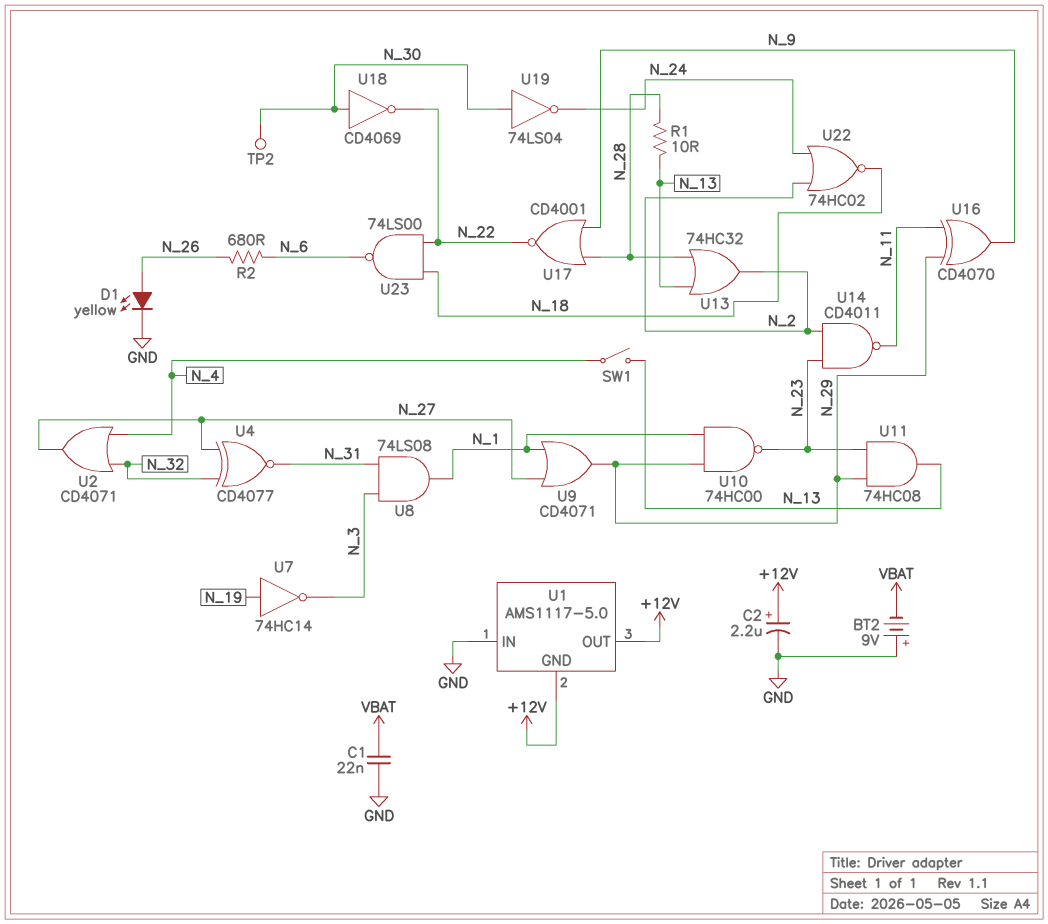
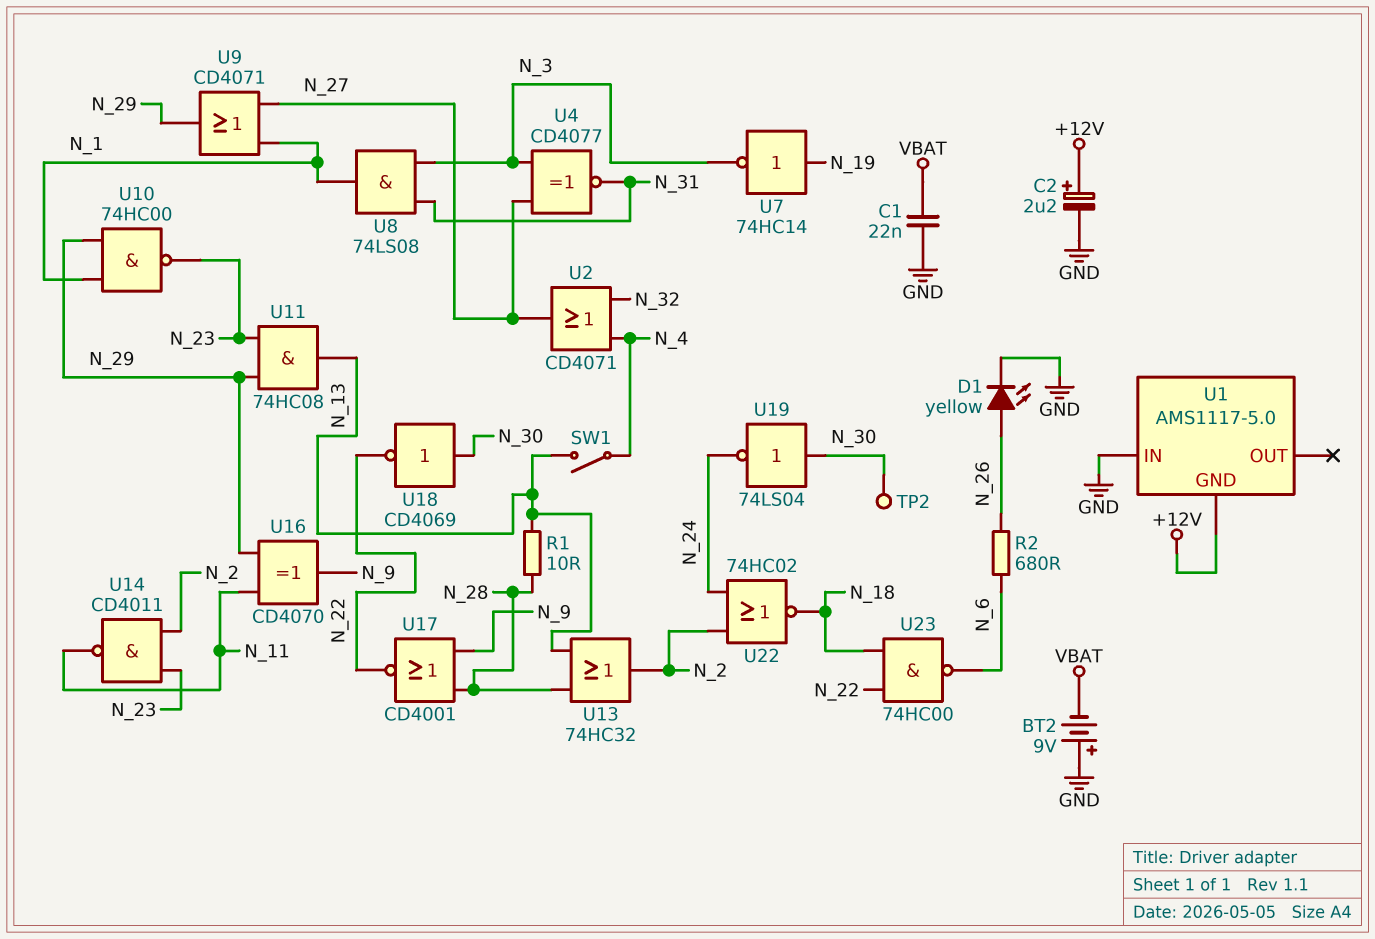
U1 pin OUT: +12V -> none
U4: XNOR CD4077 (in N_27, in N_32, out N_31) -> XNOR CD4077 (in N_3, in N_27, out N_31)
U23: NAND 74LS00 (in N_18, in N_22, out N_6) -> NAND 74HC00 (in N_18, in N_22, out N_6)

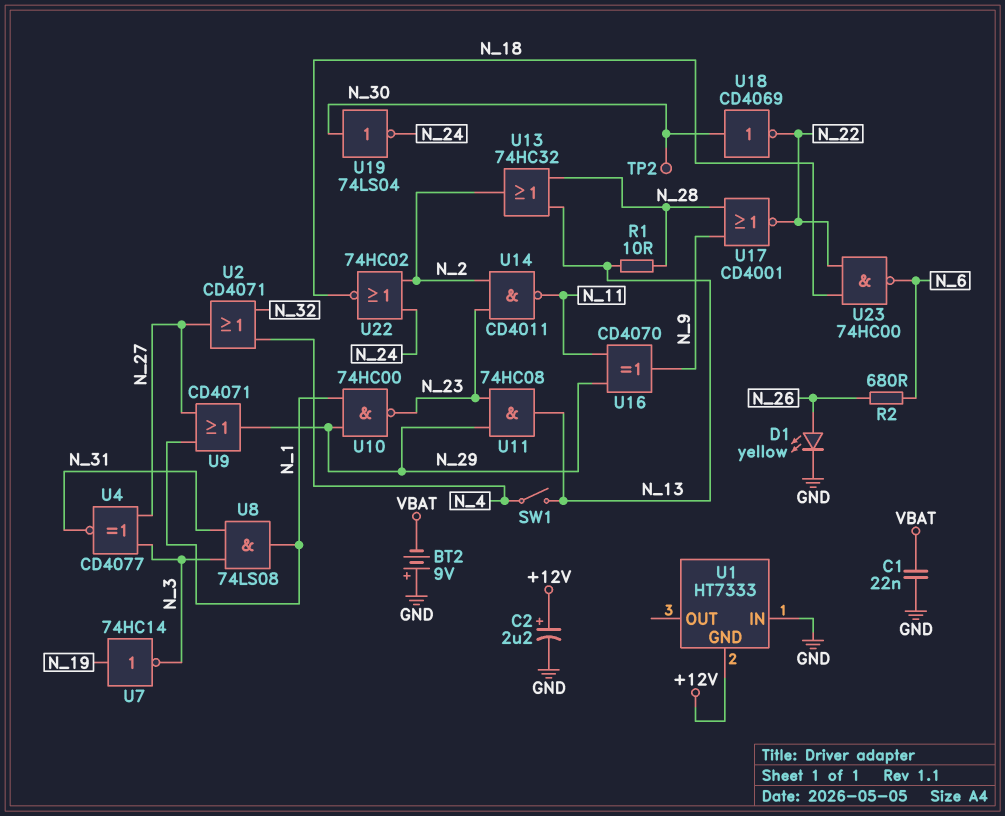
U1: AMS1117-5.0 -> HT7333

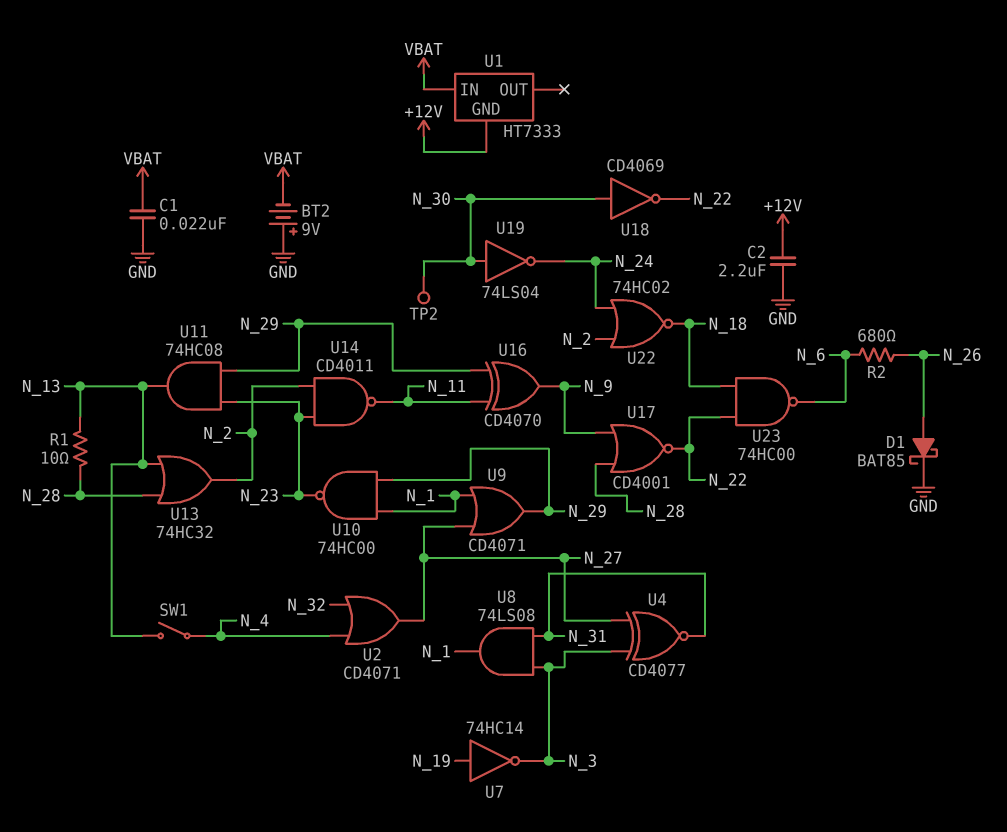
C2: 2.2uF (plus +12V, minus GND) -> 2.2uF (+12V, GND)
D1: LED yellow (A N_26, K GND) -> schottky BAT85 (A N_26, K GND)
U1 pin IN: GND -> VBAT

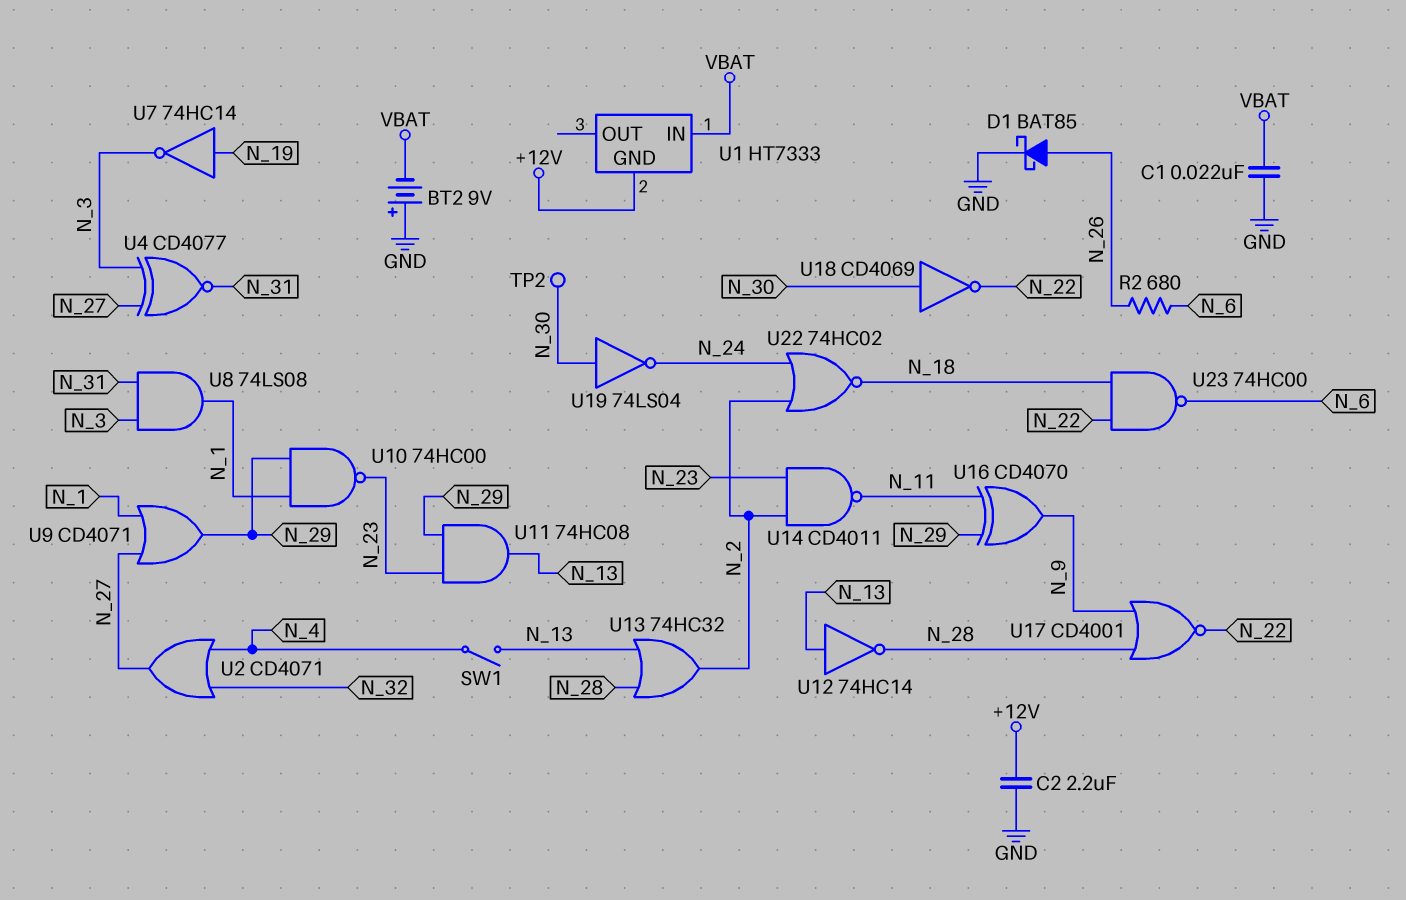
R1: 10 (N_13, N_28) -> none
U12: none -> NOT 74HC14 (in N_13, out N_28)

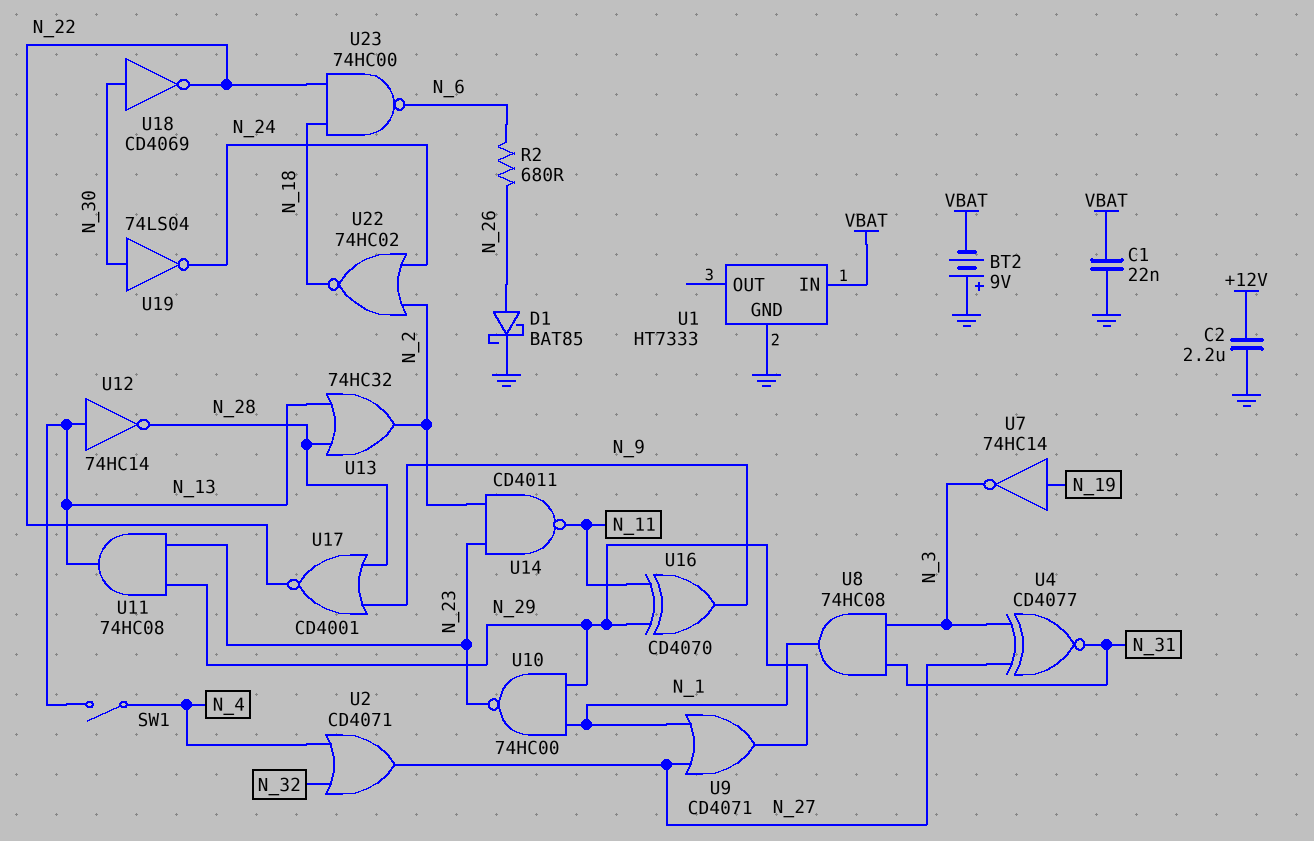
TP2: test point (N_30) -> none
U1 pin GND: +12V -> GND
U8: AND 74LS08 (in N_3, in N_31, out N_1) -> AND 74HC08 (in N_3, in N_31, out N_1)

